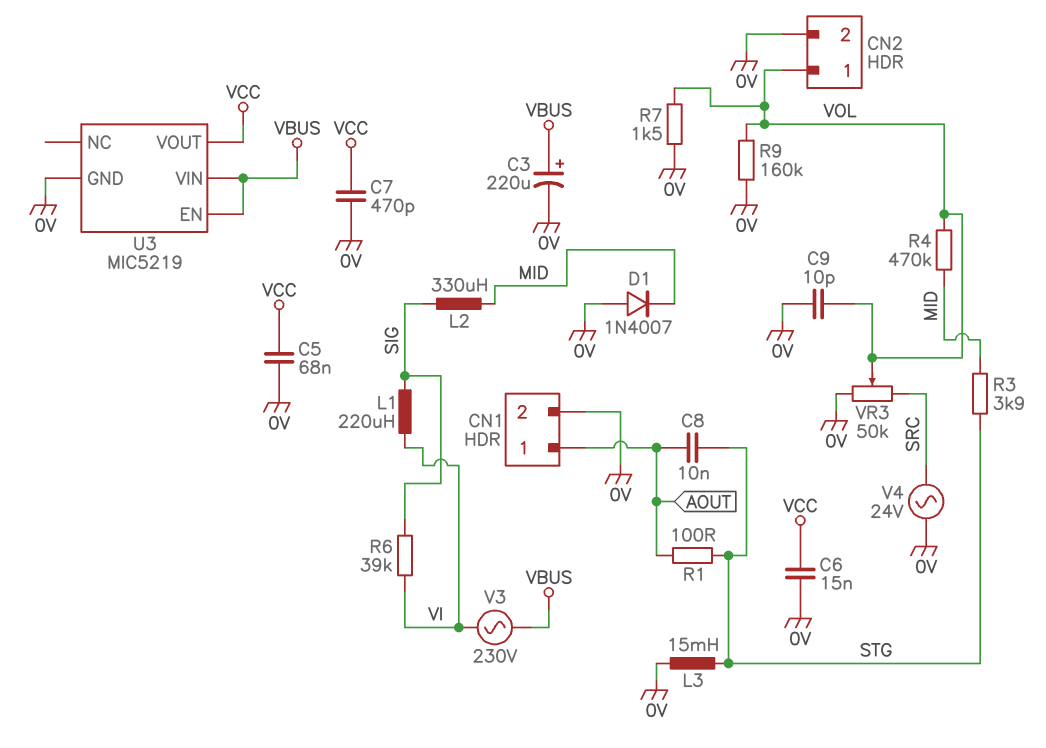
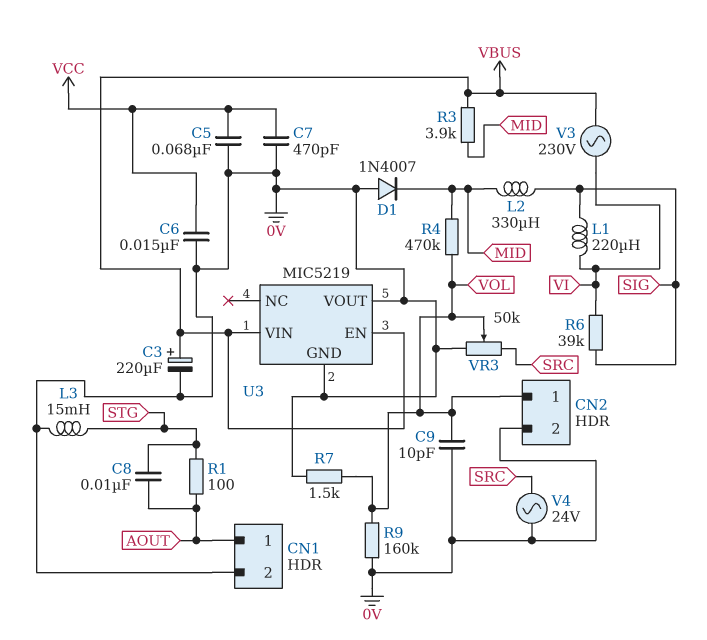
R3: 3.9k (MID, STG) -> 3.9k (MID, VBUS)
U3 pin VOUT: VCC -> 0V

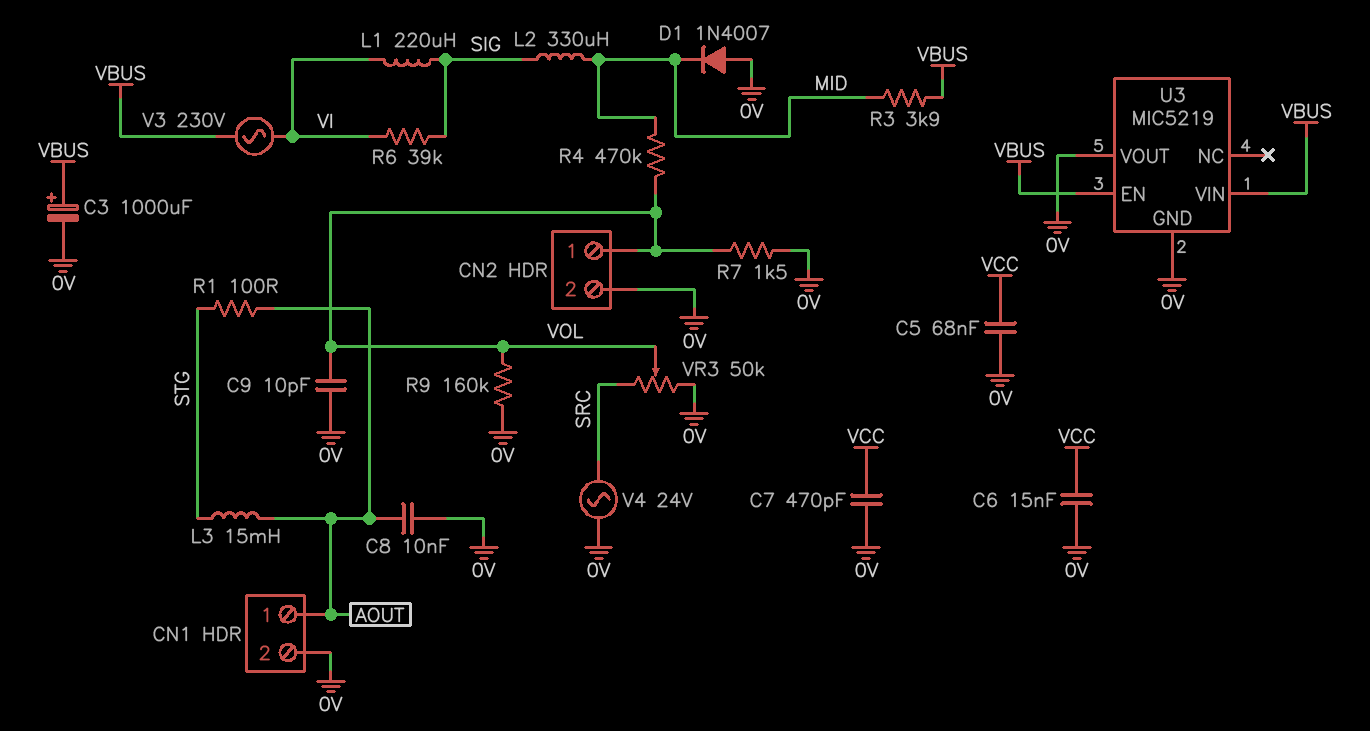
C3: 220uF (plus VBUS, minus 0V) -> 1000uF (plus VBUS, minus 0V)
C8: 10nF (AOUT, STG) -> 10nF (0V, AOUT)
L3: 15mH (0V, STG) -> 15mH (AOUT, STG)

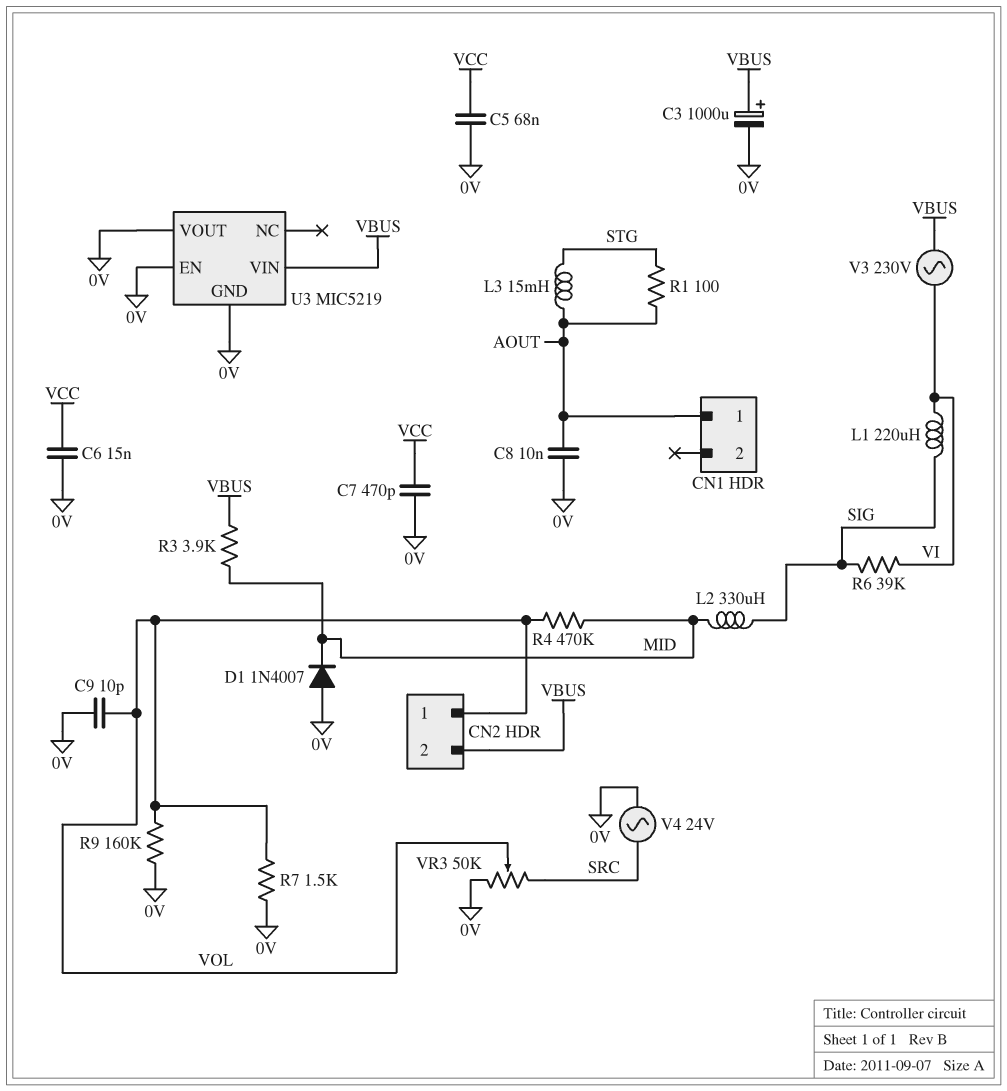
CN1 pin 2: 0V -> none
CN2 pin 2: 0V -> VBUS
U3 pin EN: VBUS -> 0V

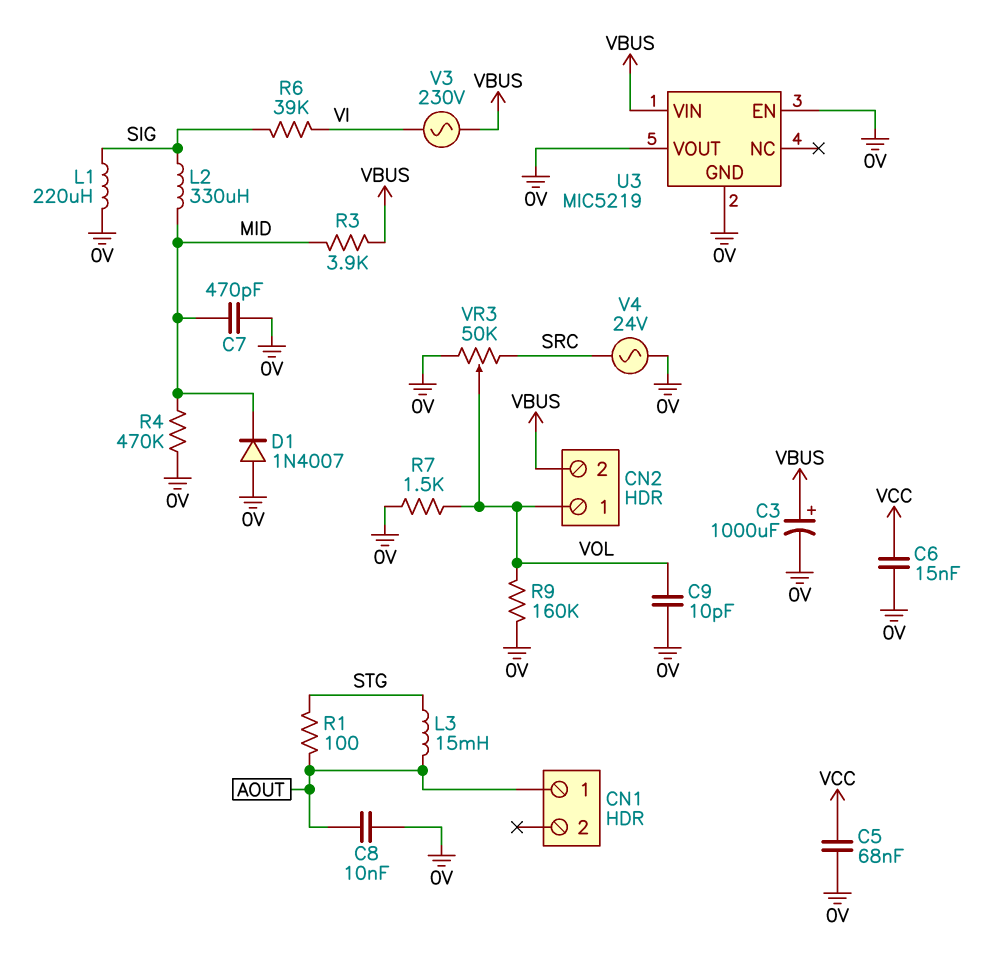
C7: 470pF (0V, VCC) -> 470pF (0V, MID)
L1: 220uH (SIG, VI) -> 220uH (0V, SIG)
R4: 470k (MID, VOL) -> 470k (0V, MID)

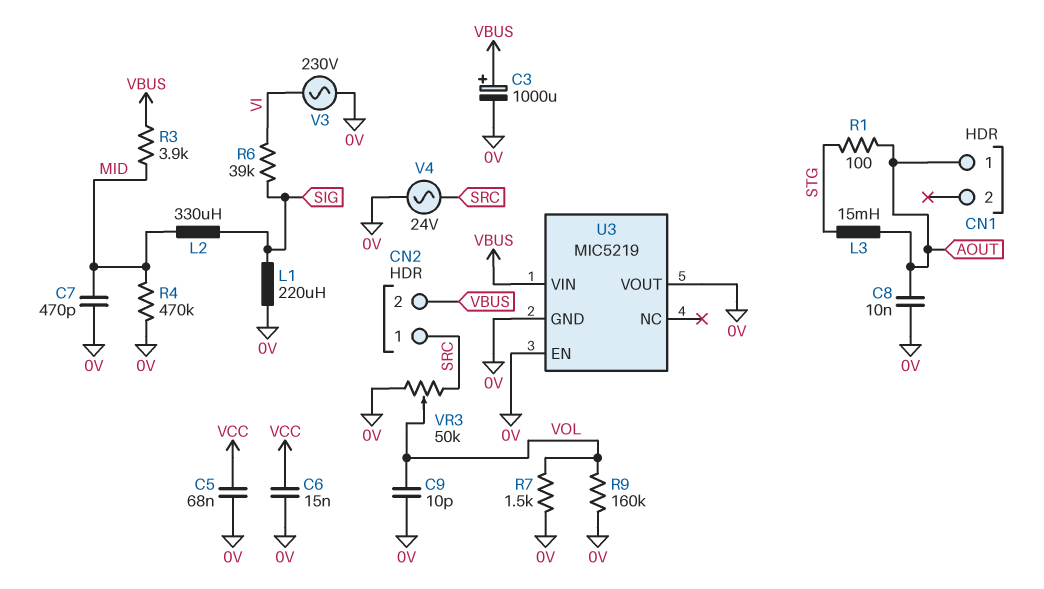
CN2 pin 1: VOL -> SRC
D1: diode 1N4007 (A 0V, K MID) -> none
V3: AC 230V (VBUS, VI) -> AC 230V (0V, VI)

